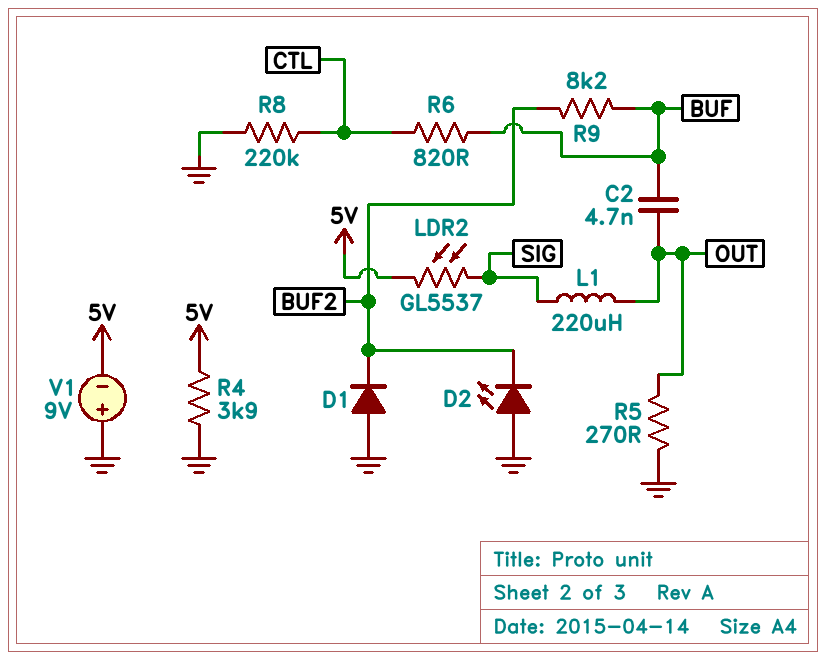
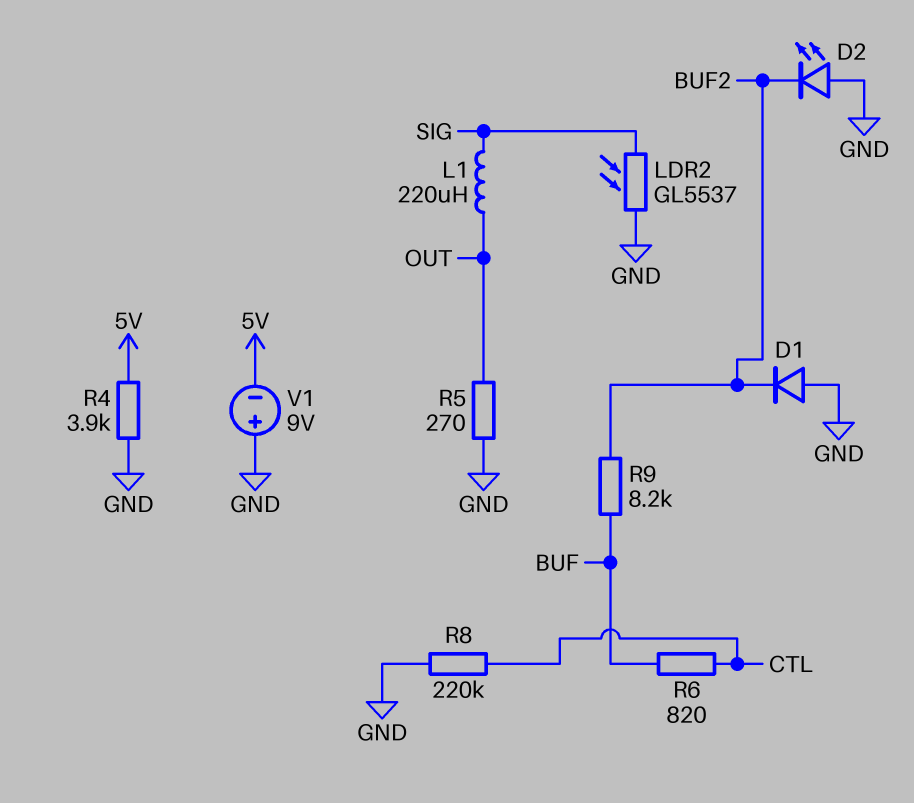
C2: 4.7nF (BUF, OUT) -> none
LDR2: GL5537 (5V, SIG) -> GL5537 (GND, SIG)

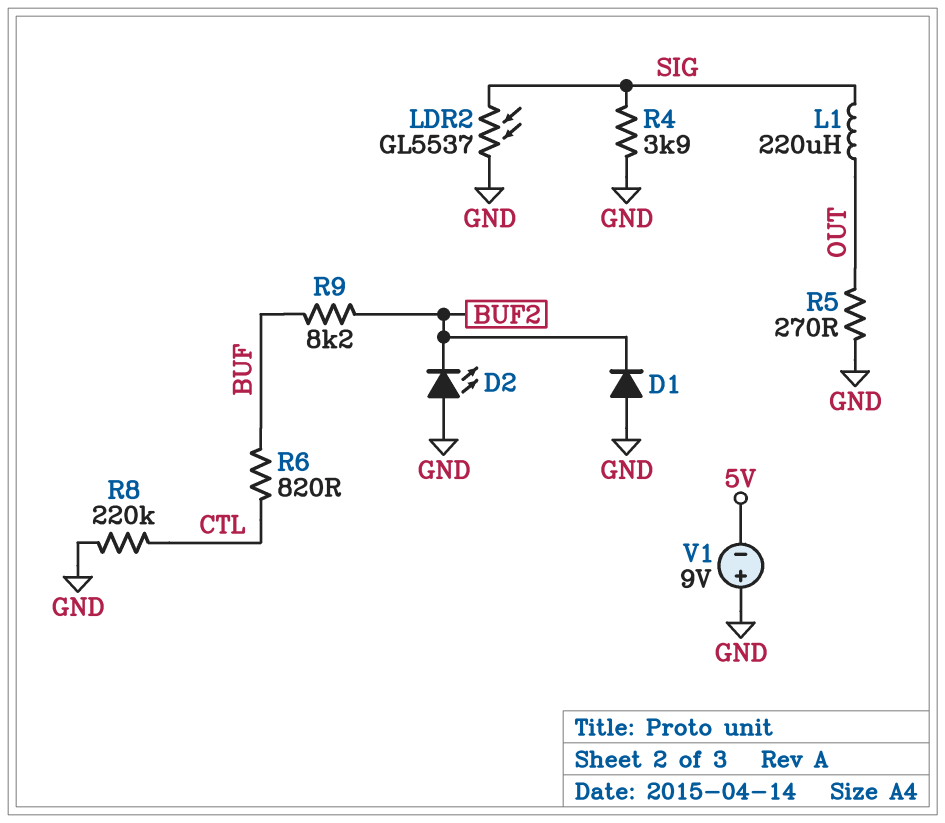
R4: 3.9k (5V, GND) -> 3.9k (GND, SIG)

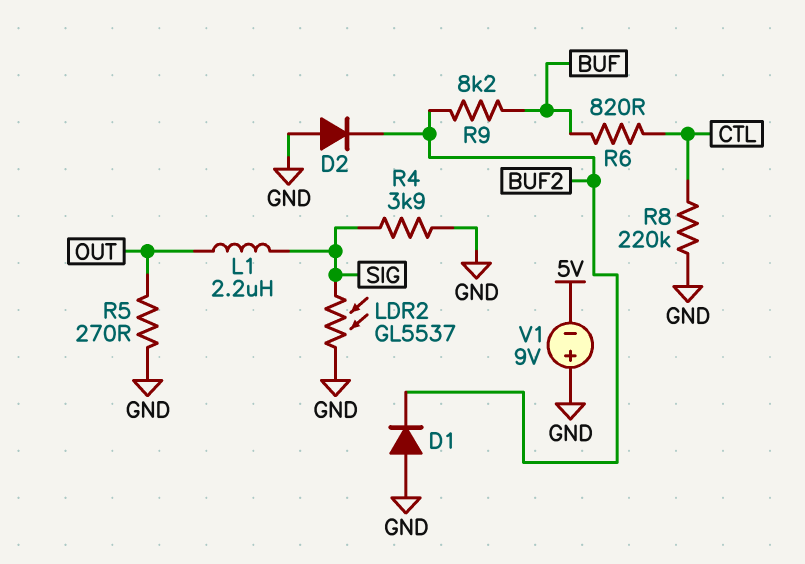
D2: LED (A GND, K BUF2) -> diode (A GND, K BUF2)
L1: 220uH (OUT, SIG) -> 2.2uH (OUT, SIG)

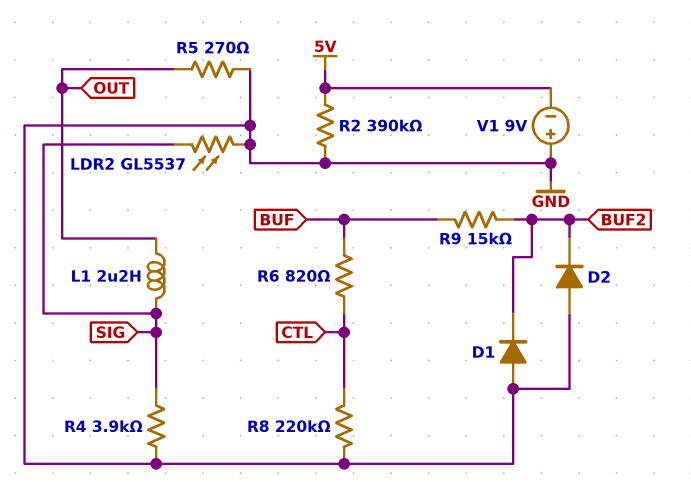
R2: none -> 390k (5V, GND)
R9: 8.2k (BUF, BUF2) -> 15k (BUF, BUF2)

